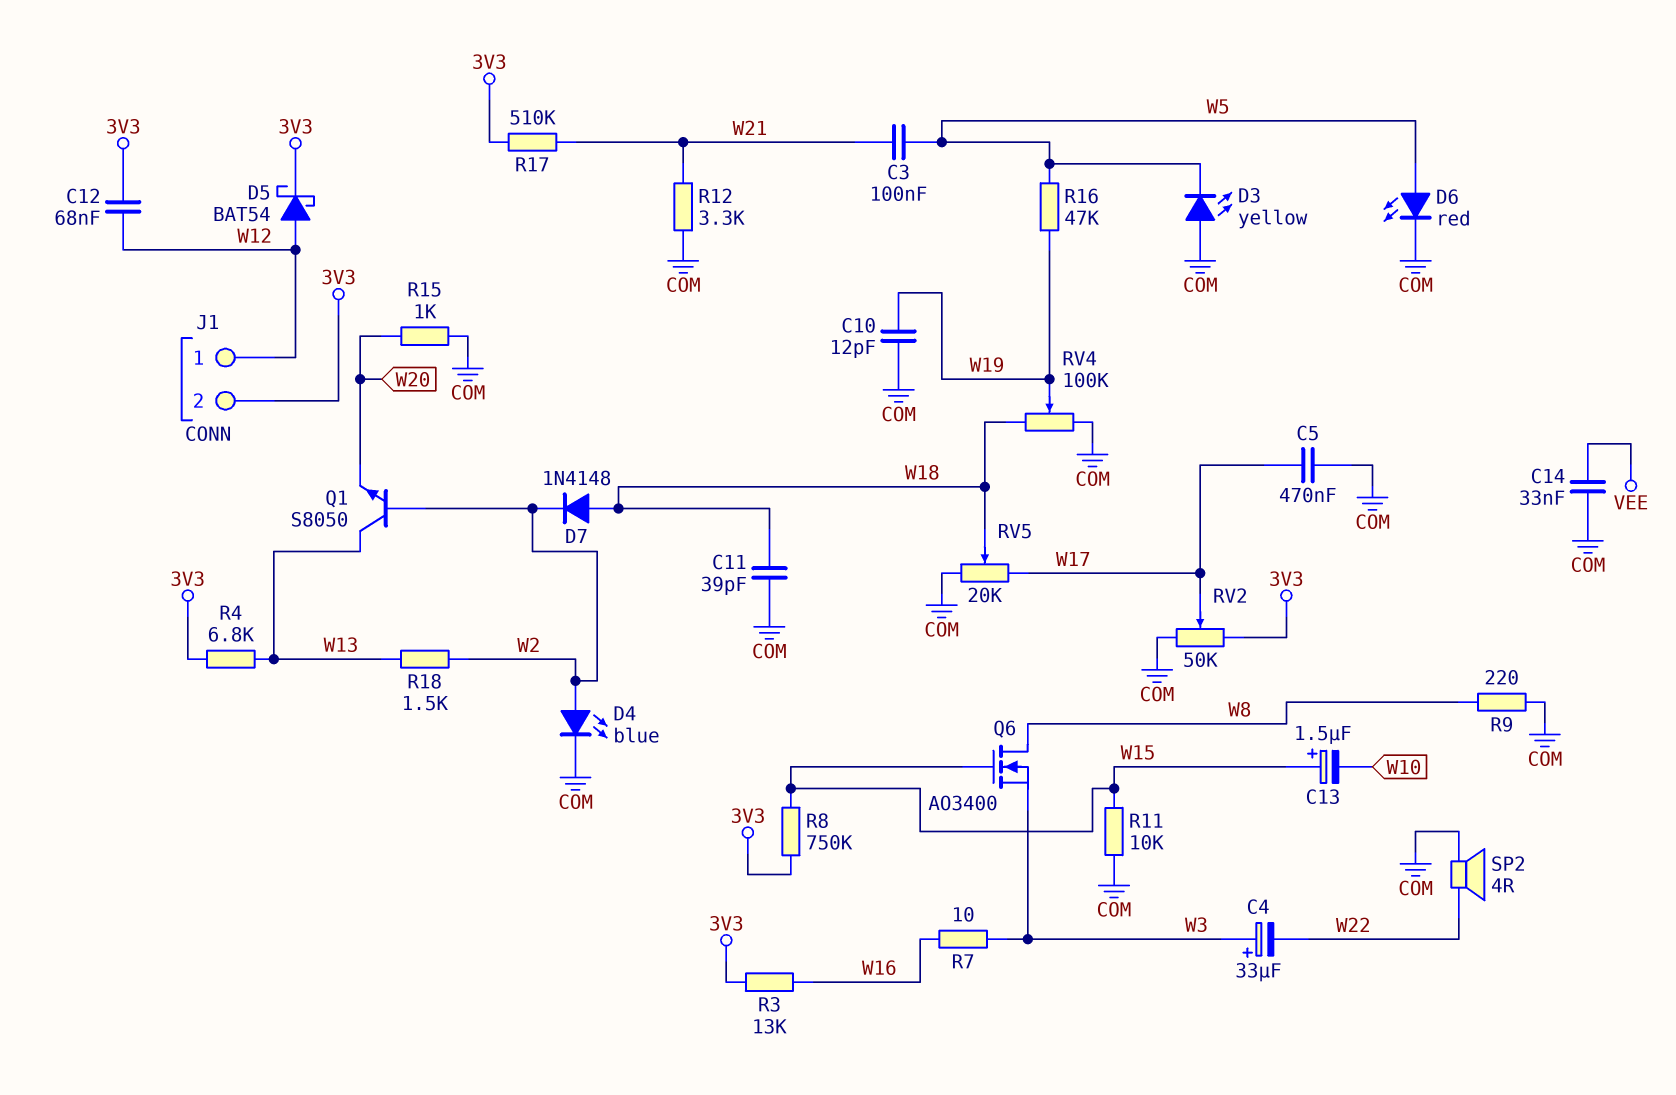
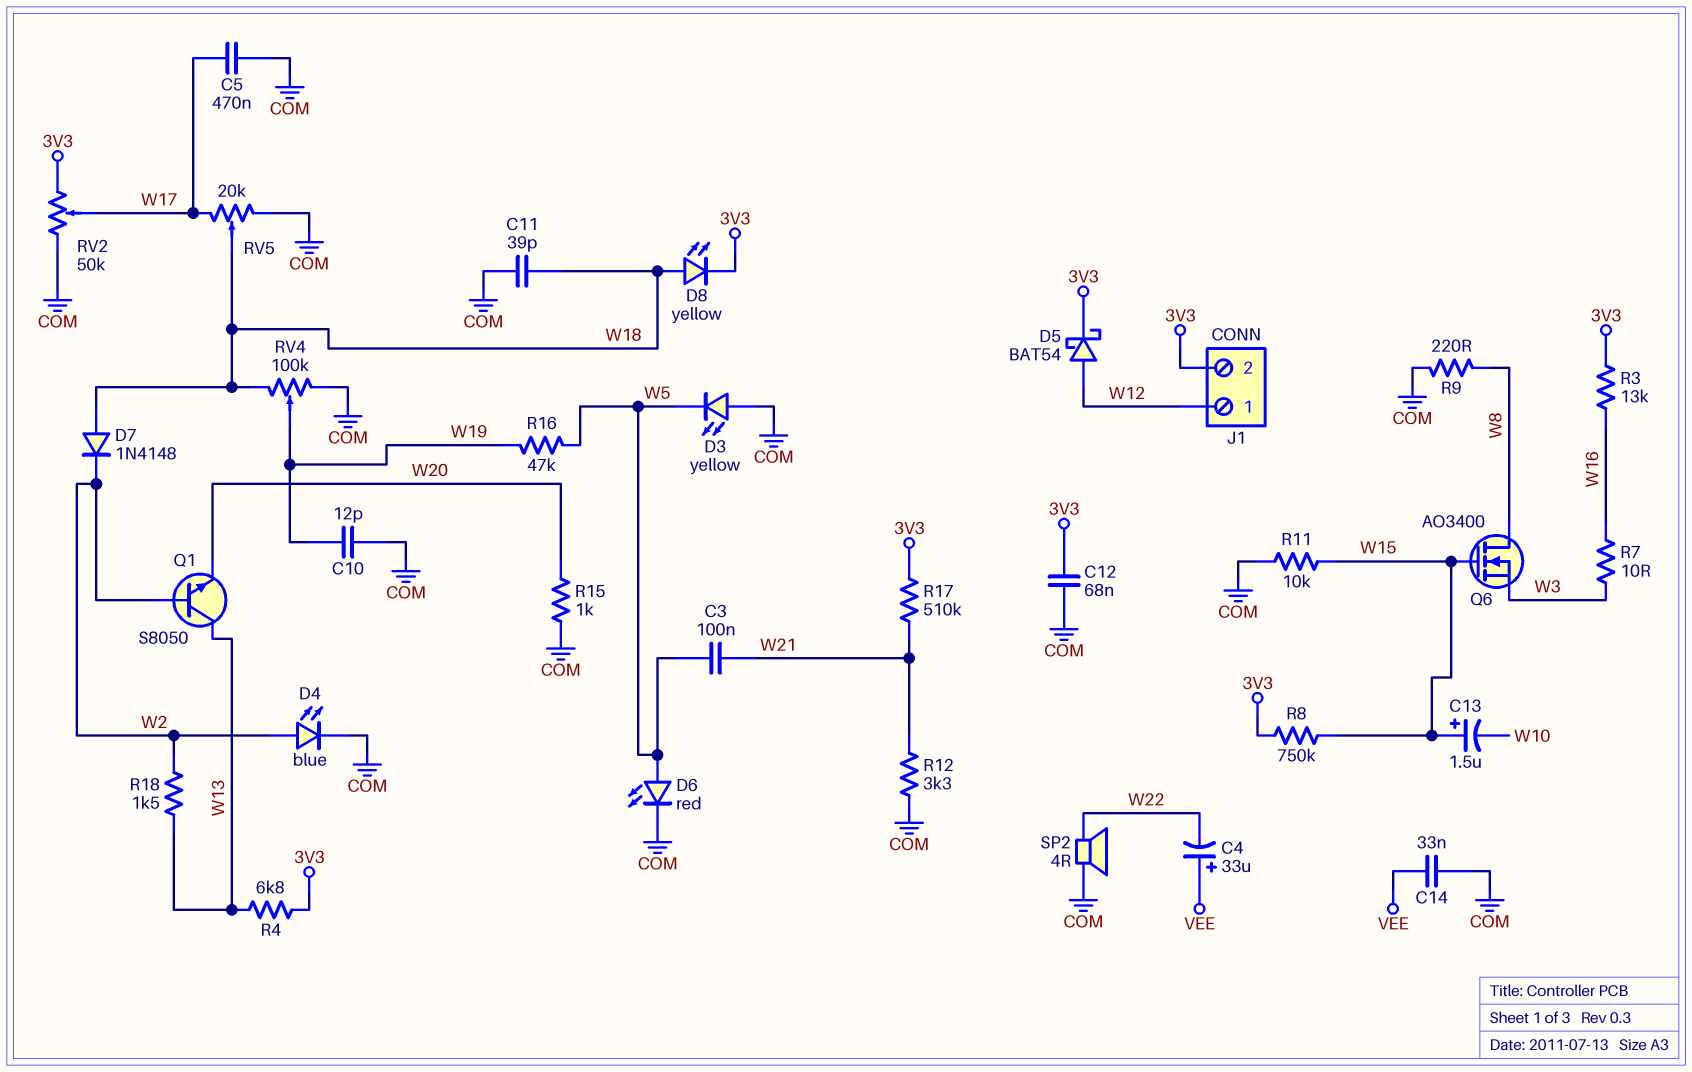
C4: 33uF (plus W3, minus W22) -> 33uF (plus VEE, minus W22)
C12: 68nF (3V3, W12) -> 68nF (3V3, COM)
D8: none -> LED yellow (A W18, K 3V3)

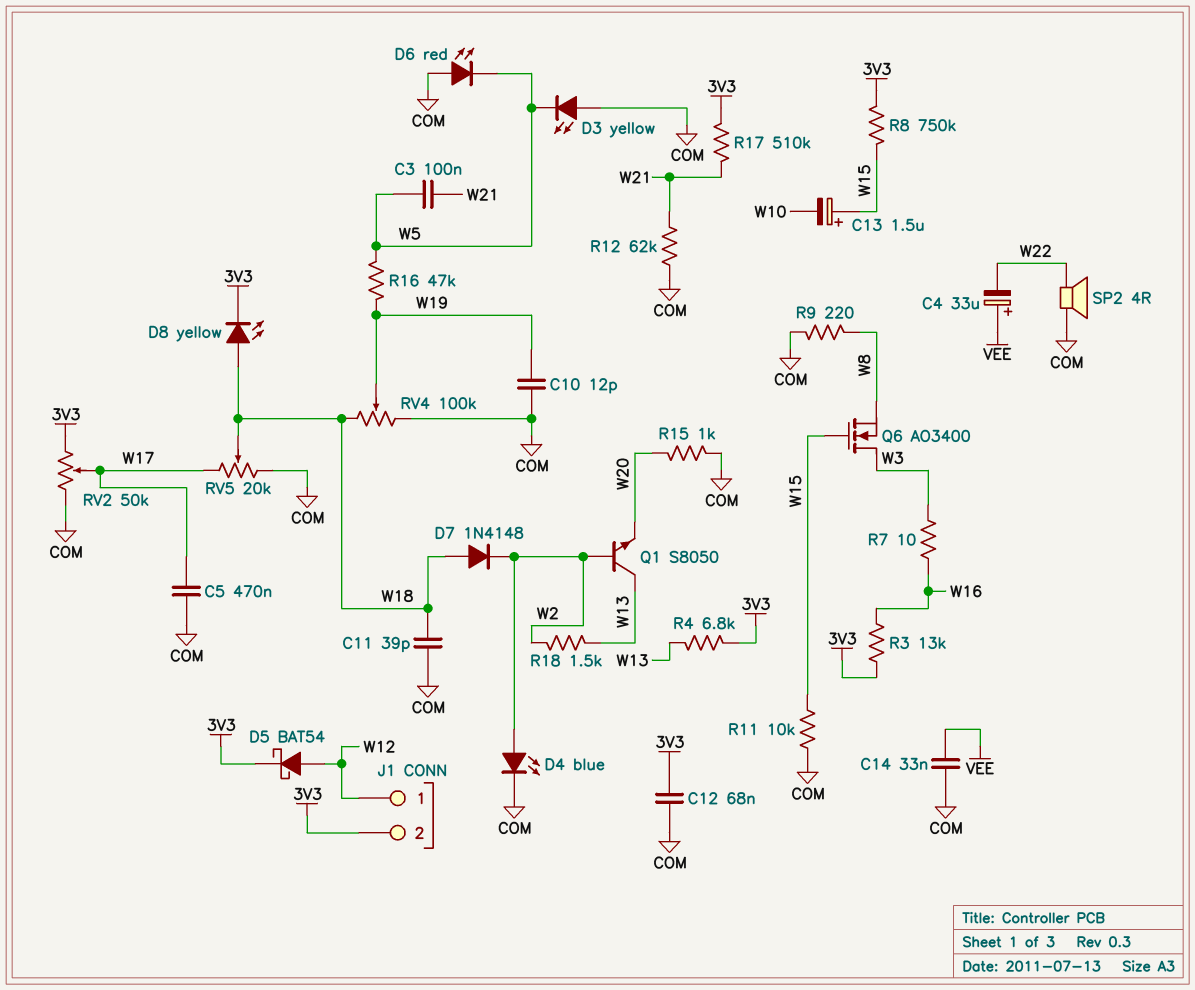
D6: LED red (A W5, K COM) -> LED red (A COM, K W5)
Q6: NMOS AO3400 (G W15, D W8, S W3) -> NMOS AO3400 (G W15, D W3, S W8)
R12: 3.3k (COM, W21) -> 62k (COM, W21)

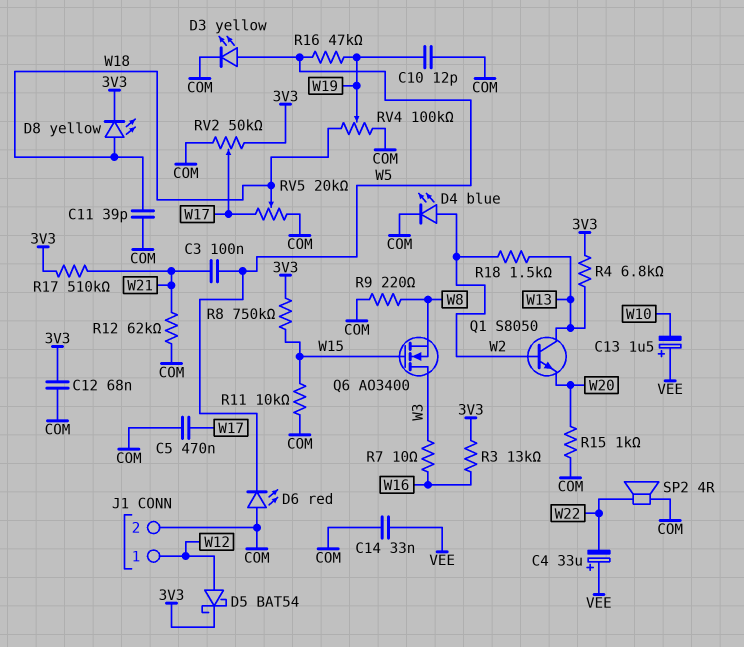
C13: 1.5uF (plus W15, minus W10) -> 1.5uF (plus VEE, minus W10)
D3: LED yellow (A COM, K W5) -> LED yellow (A W5, K COM)
D7: diode 1N4148 (A W18, K W2) -> none
J1 pin 2: 3V3 -> COM

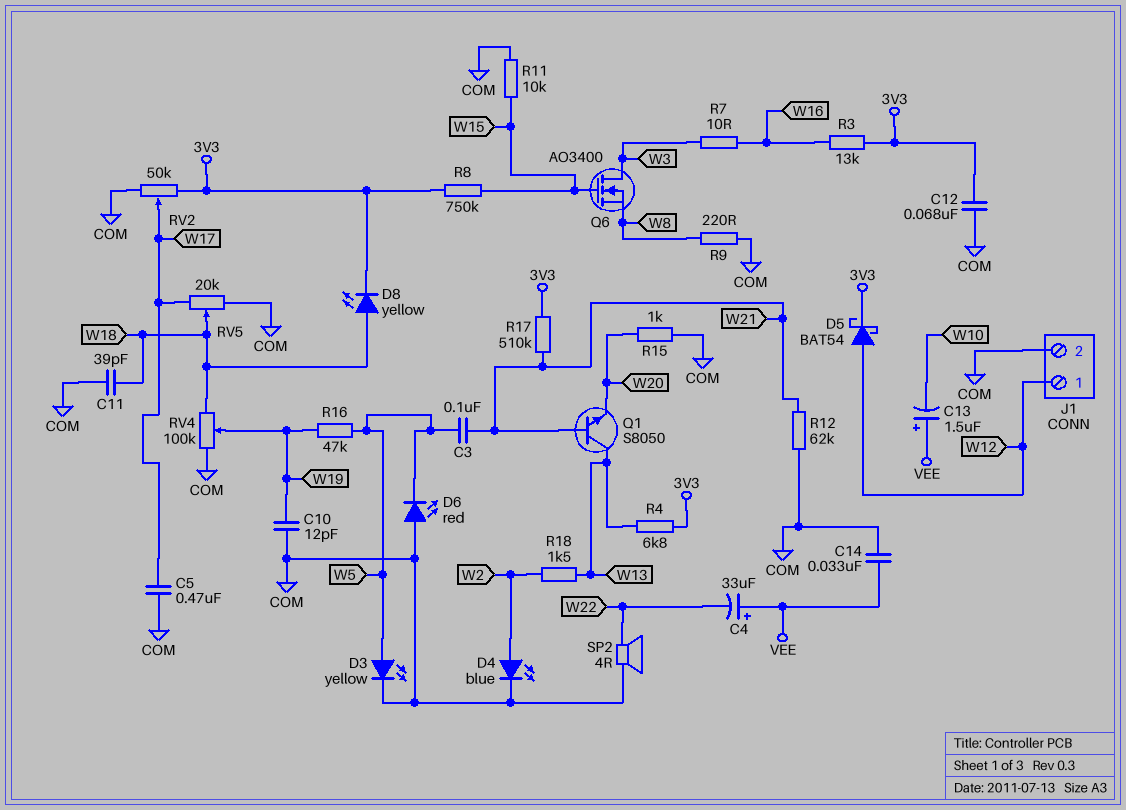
Q1: NPN S8050 (B W2, C W13, E W20) -> NPN S8050 (B W21, C W13, E W20)

